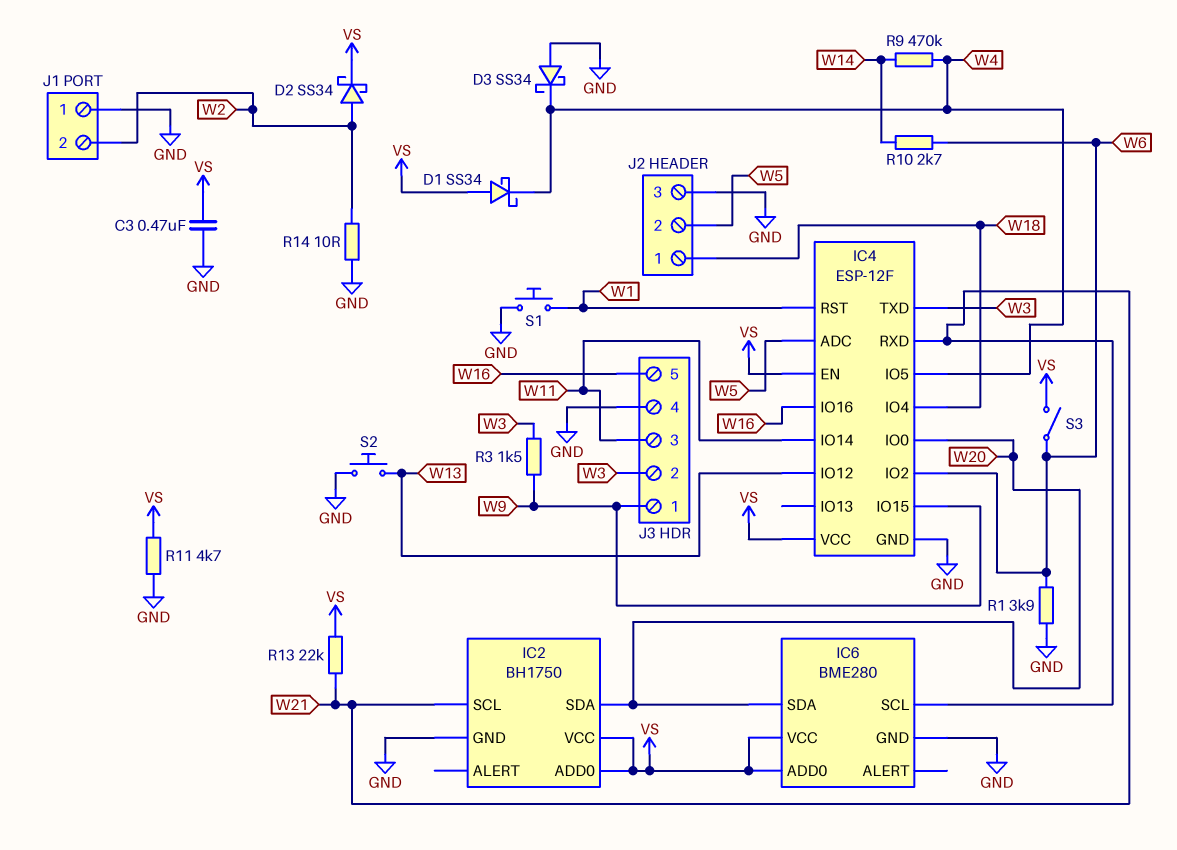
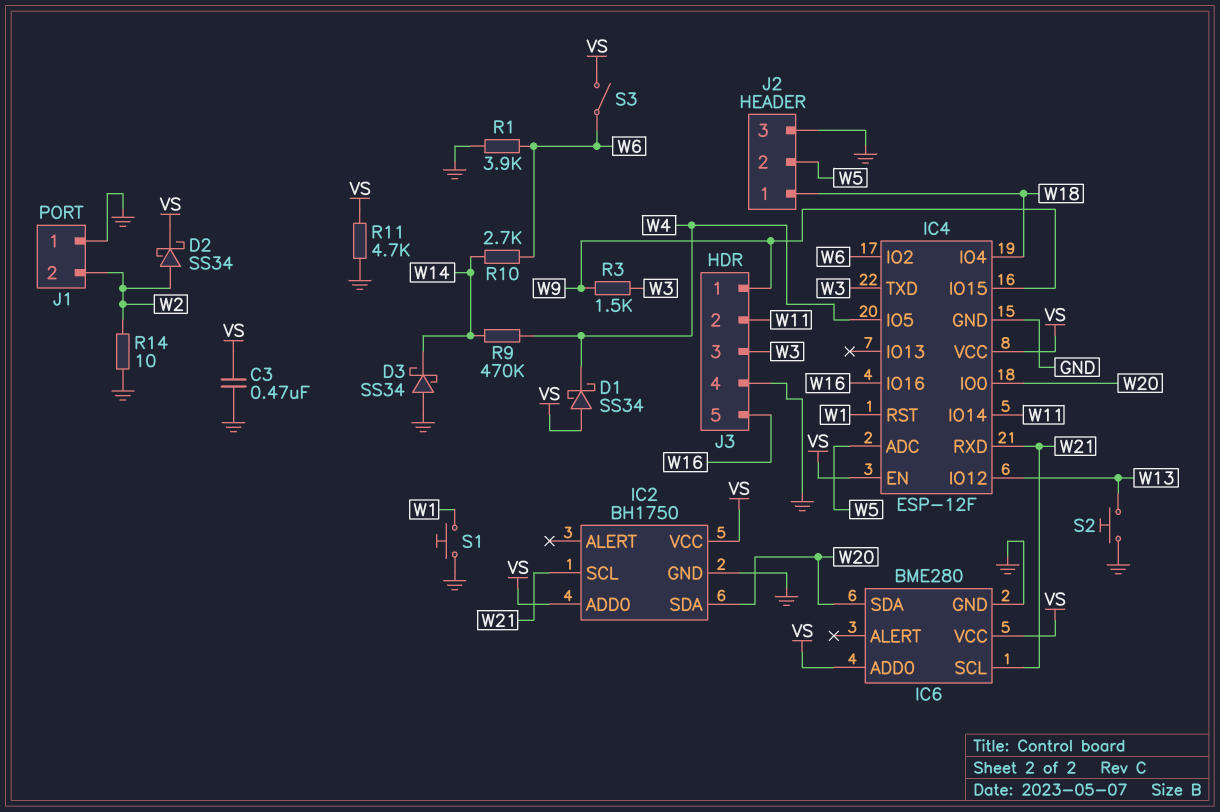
D3: schottky SS34 (A GND, K W4) -> schottky SS34 (A GND, K W14)
J3 pin 2: W3 -> W11
J3 pin 3: W11 -> W3
R13: 22k (VS, W21) -> none

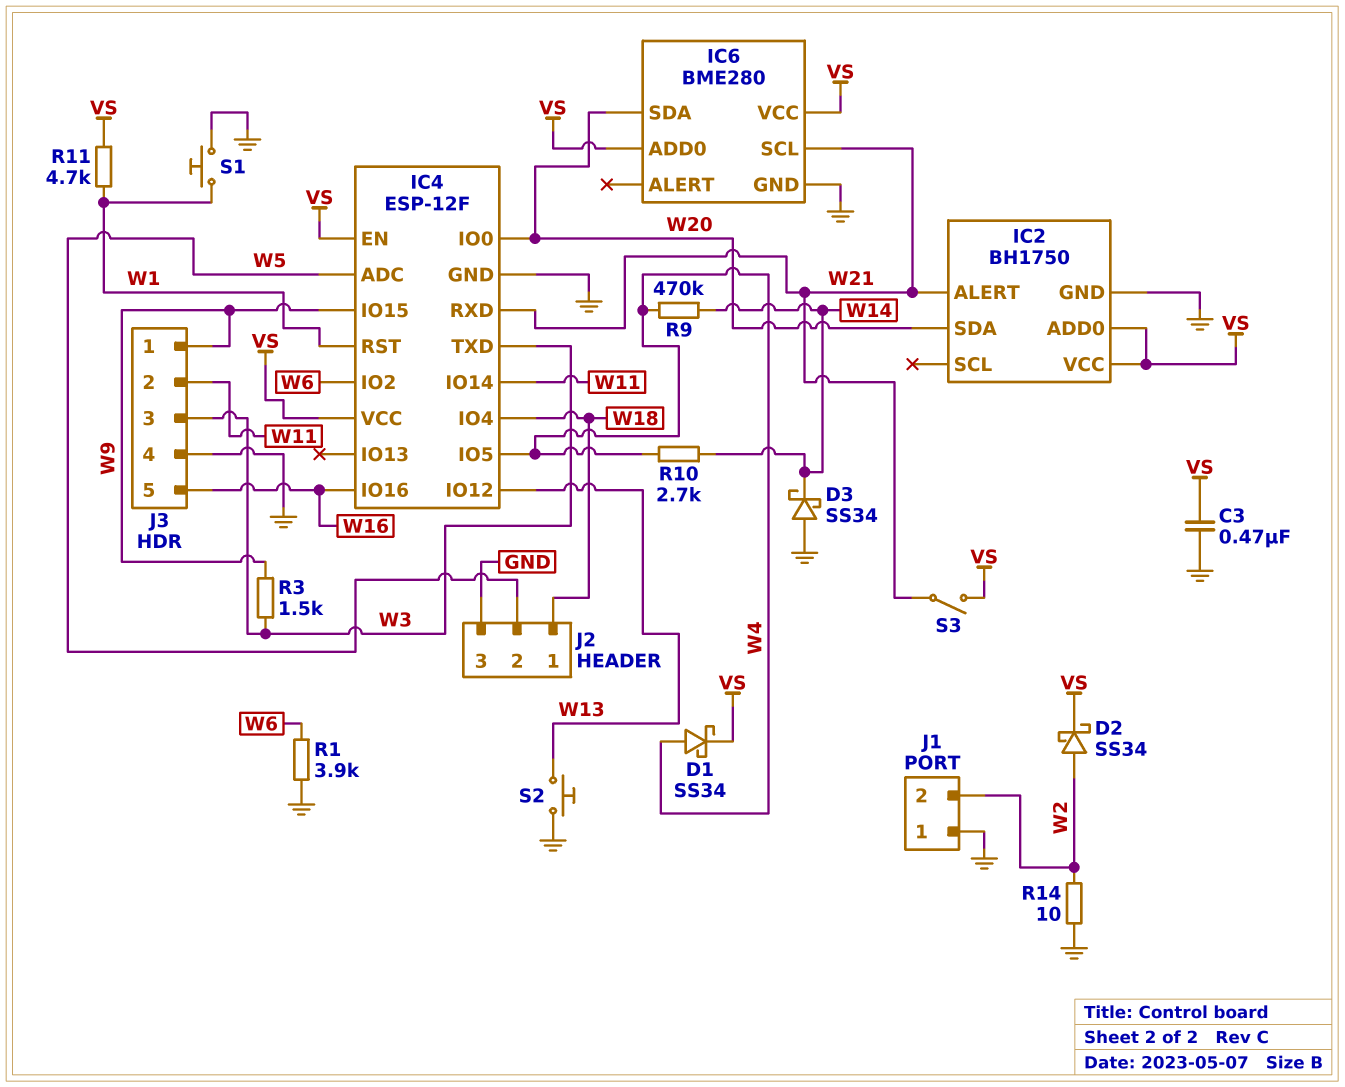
D1: schottky SS34 (A VS, K W4) -> schottky SS34 (A W4, K VS)
IC2 pin ALERT: none -> W21
IC2 pin SCL: W21 -> none
R10: 2.7k (W6, W14) -> 2.7k (W4, W14)
R11: 4.7k (GND, VS) -> 4.7k (VS, W1)
S3: switch (VS, W6) -> switch (VS, W21)

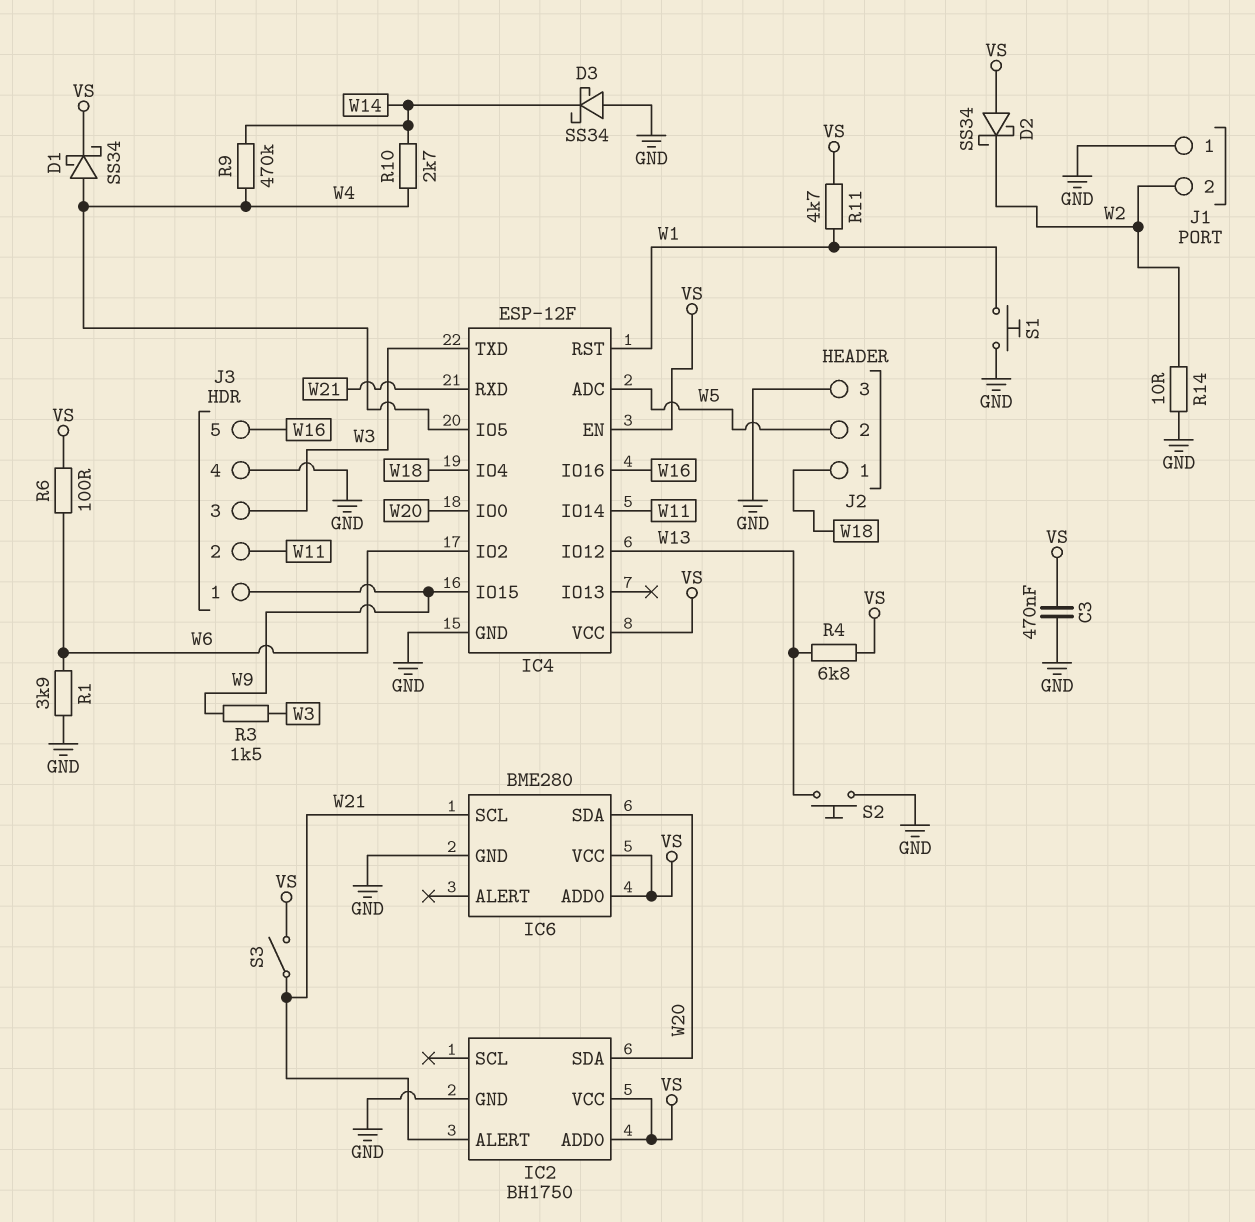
D2: schottky SS34 (A W2, K VS) -> schottky SS34 (A VS, K W2)
R4: none -> 6.8k (VS, W13)
R6: none -> 100 (VS, W6)

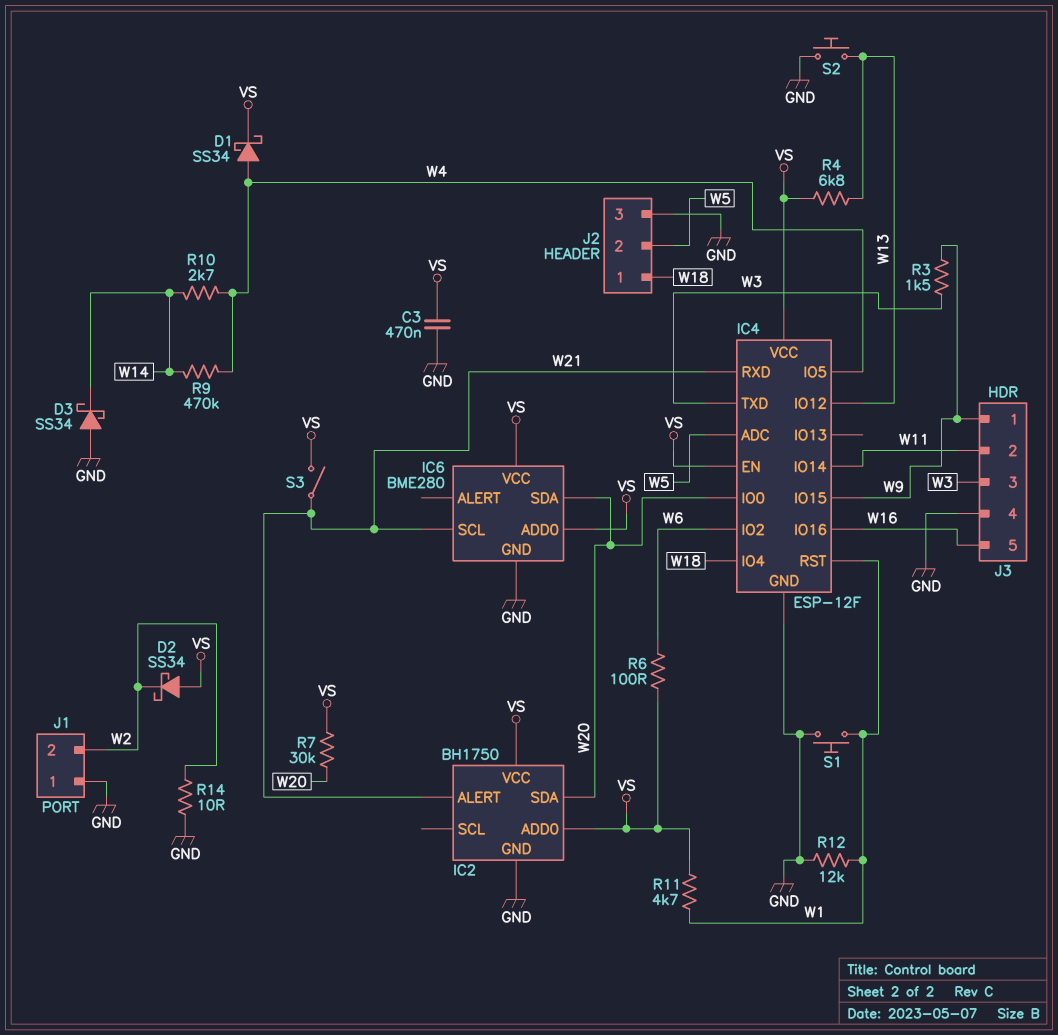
R1: 3.9k (GND, W6) -> none
R7: none -> 30k (VS, W20)
R12: none -> 12k (GND, W1)

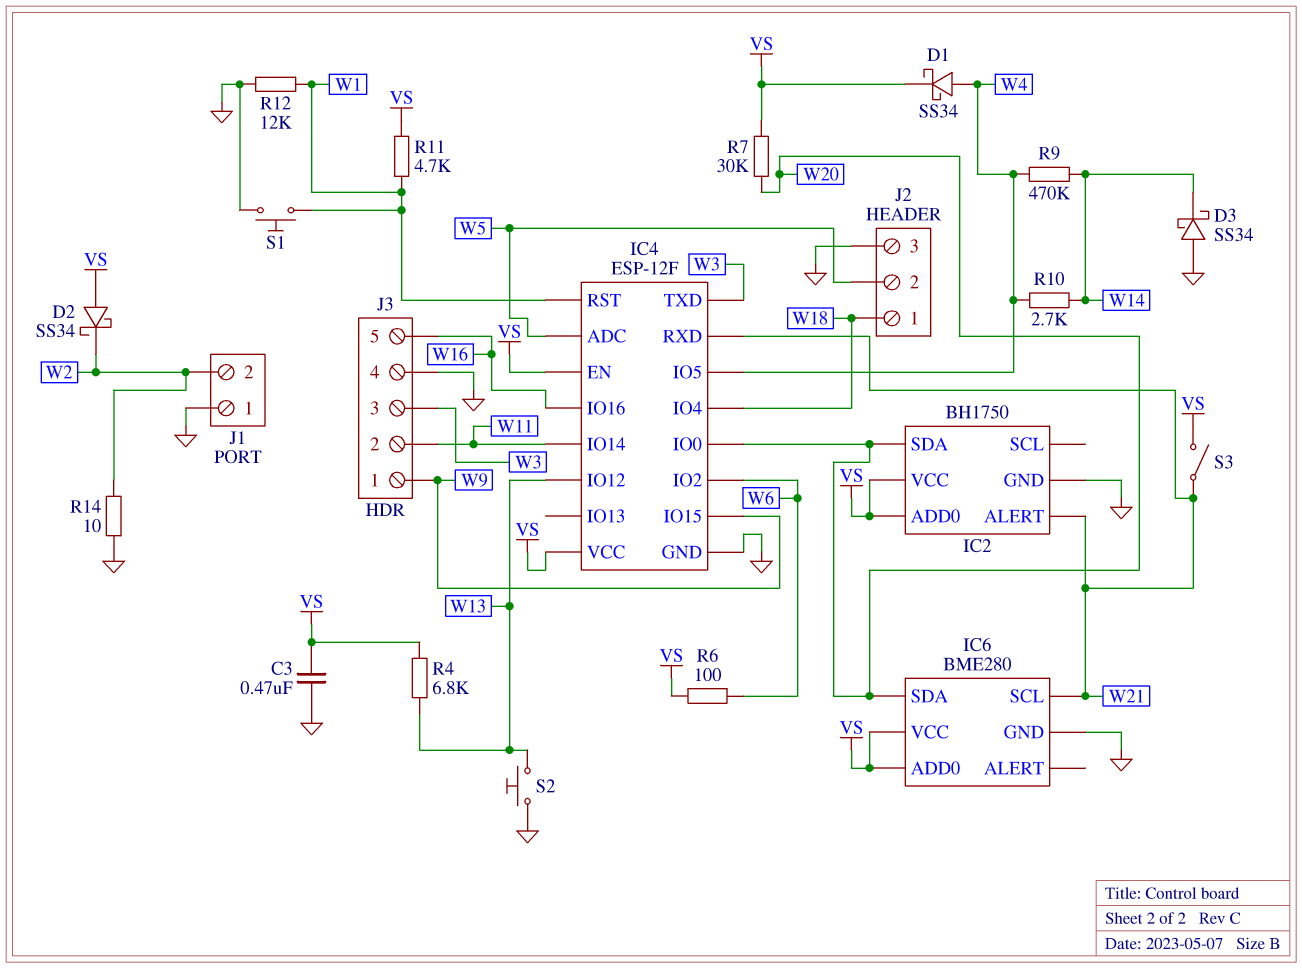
R3: 1.5k (W3, W9) -> none

